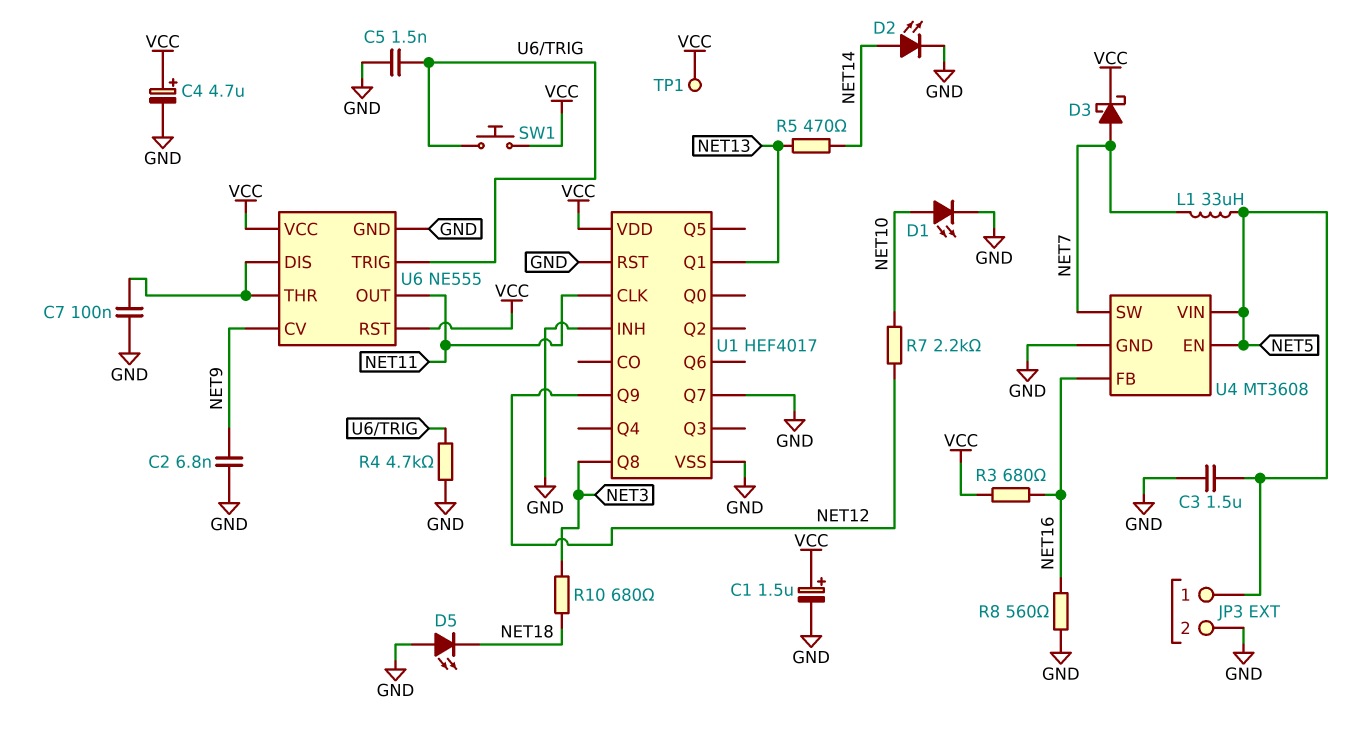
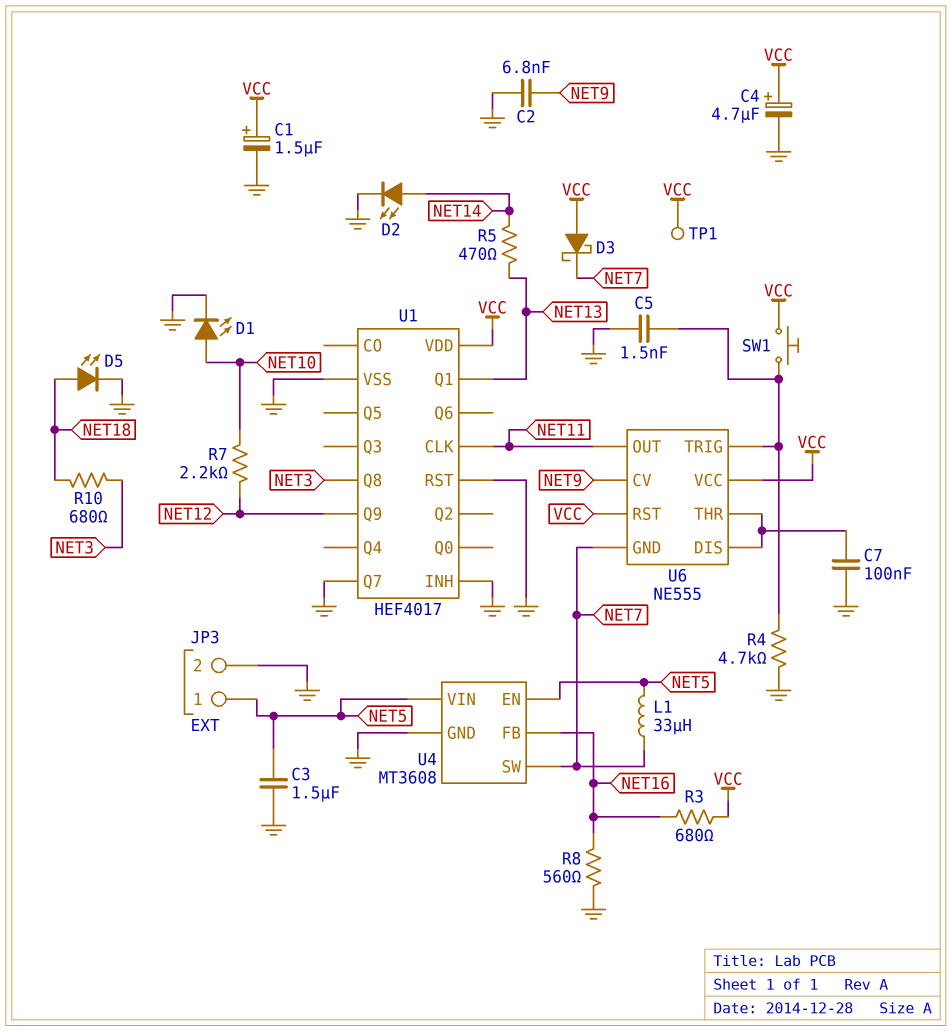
D3: schottky (A NET7, K VCC) -> schottky (A VCC, K NET7)
D5: LED (A GND, K NET18) -> LED (A NET18, K GND)
U6 pin GND: GND -> NET7

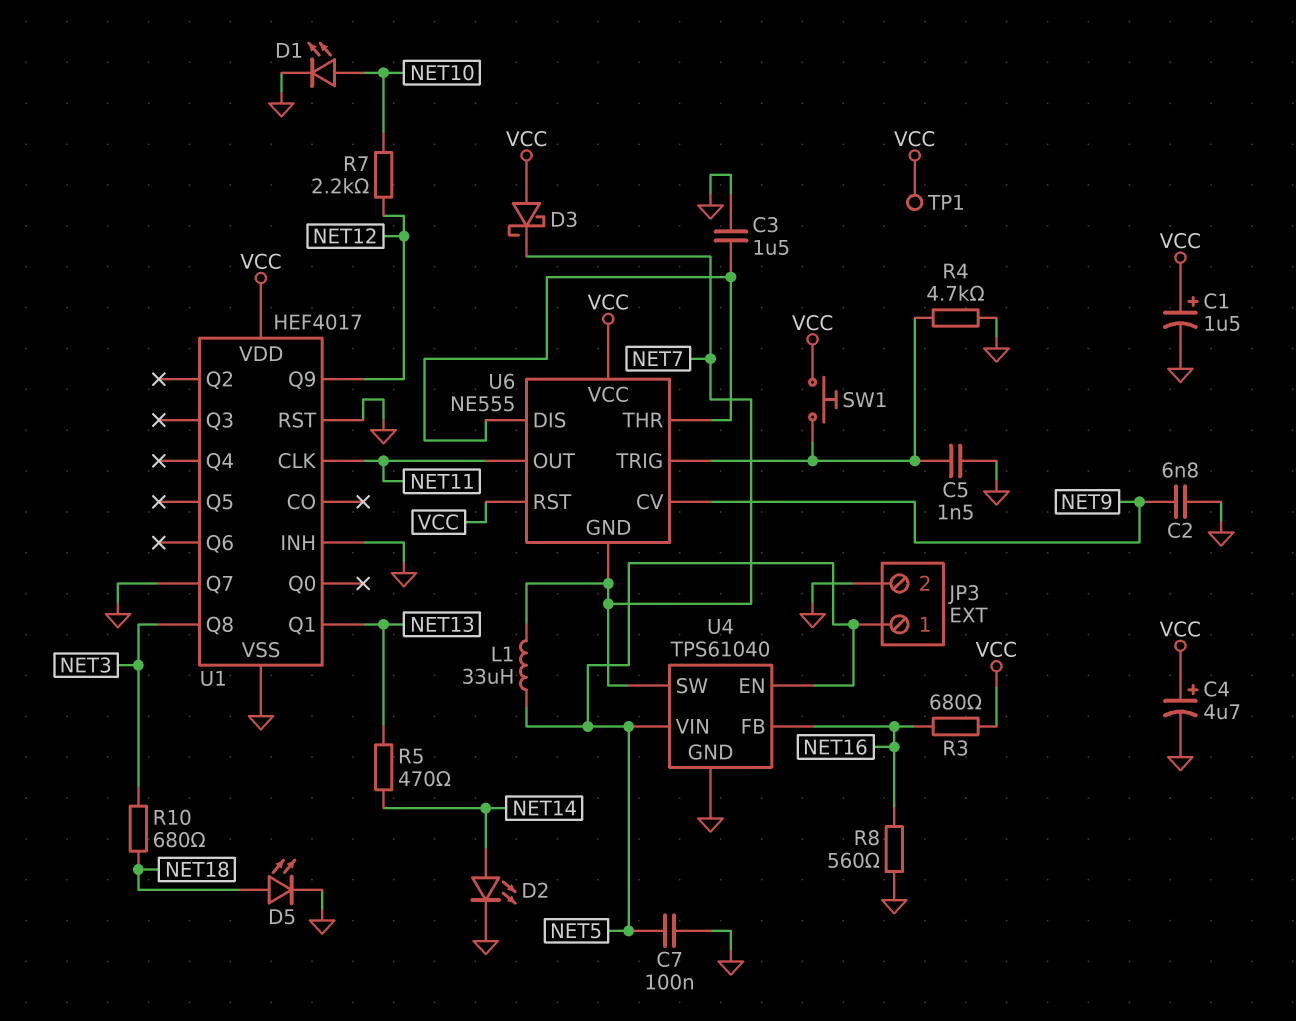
C3: 1.5uF (GND, NET5) -> 1.5uF (GND, U6/DIS)
C7: 100nF (GND, U6/DIS) -> 100nF (GND, NET5)
U4: MT3608 -> TPS61040

